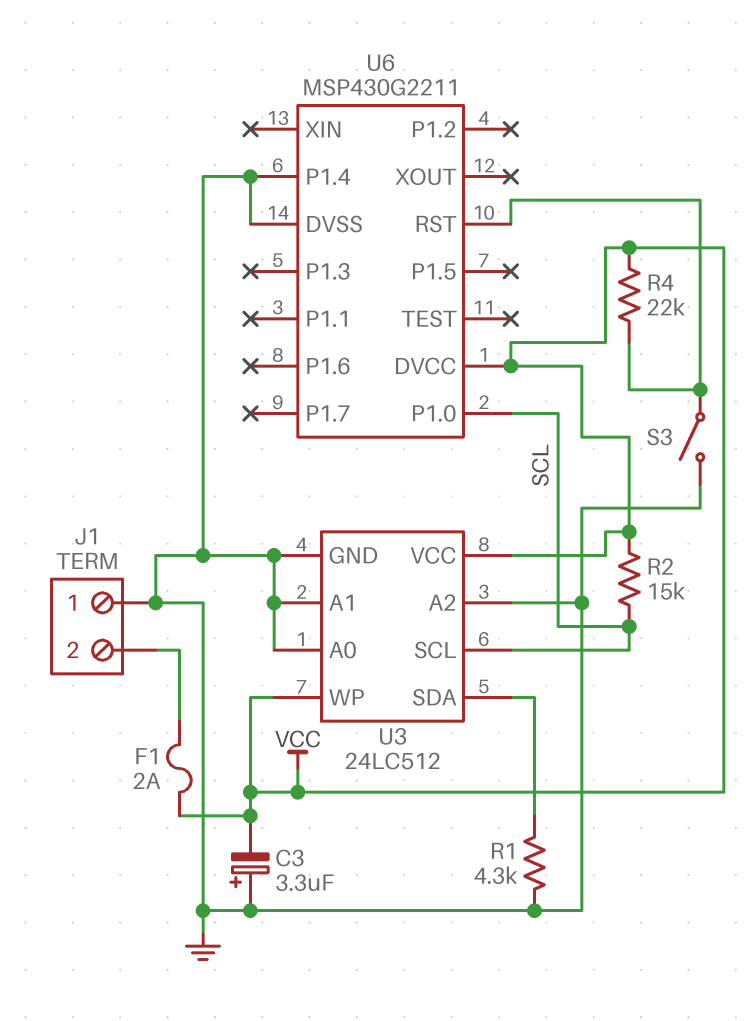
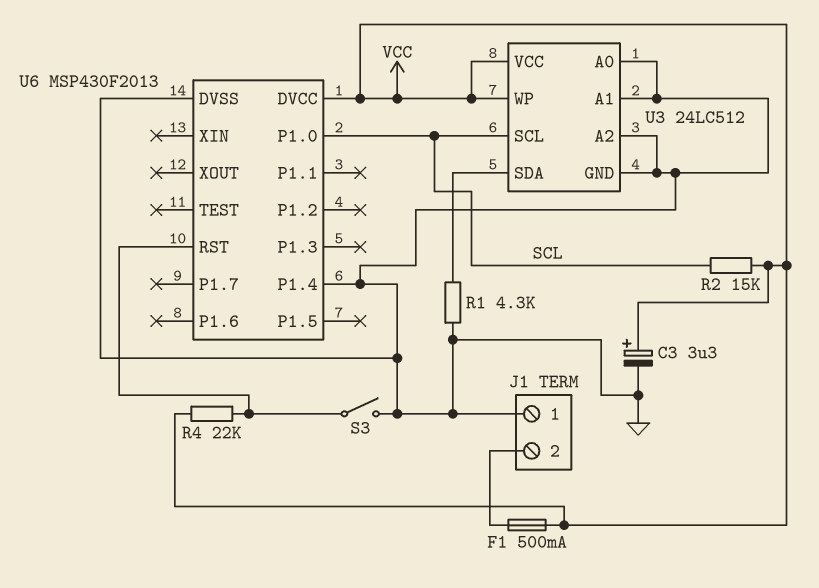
C3: 3.3uF (plus GND, minus VCC) -> 3.3uF (plus VCC, minus GND)
F1: 2A (J1/2, VCC) -> 500mA (J1/2, VCC)
U6: MSP430G2211 -> MSP430F2013

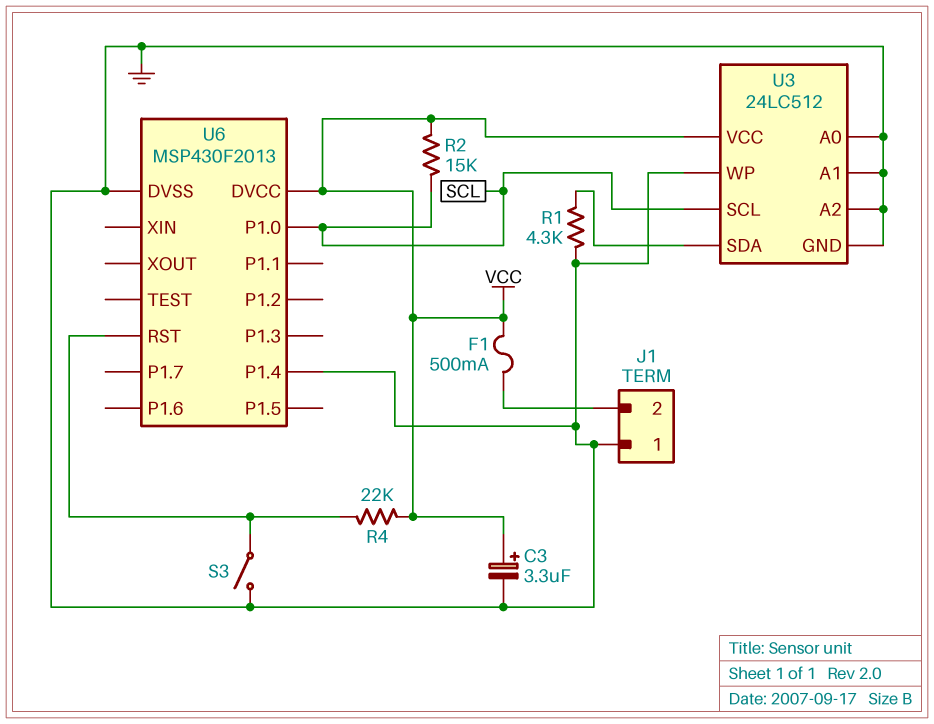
U3 pin WP: VCC -> GND

